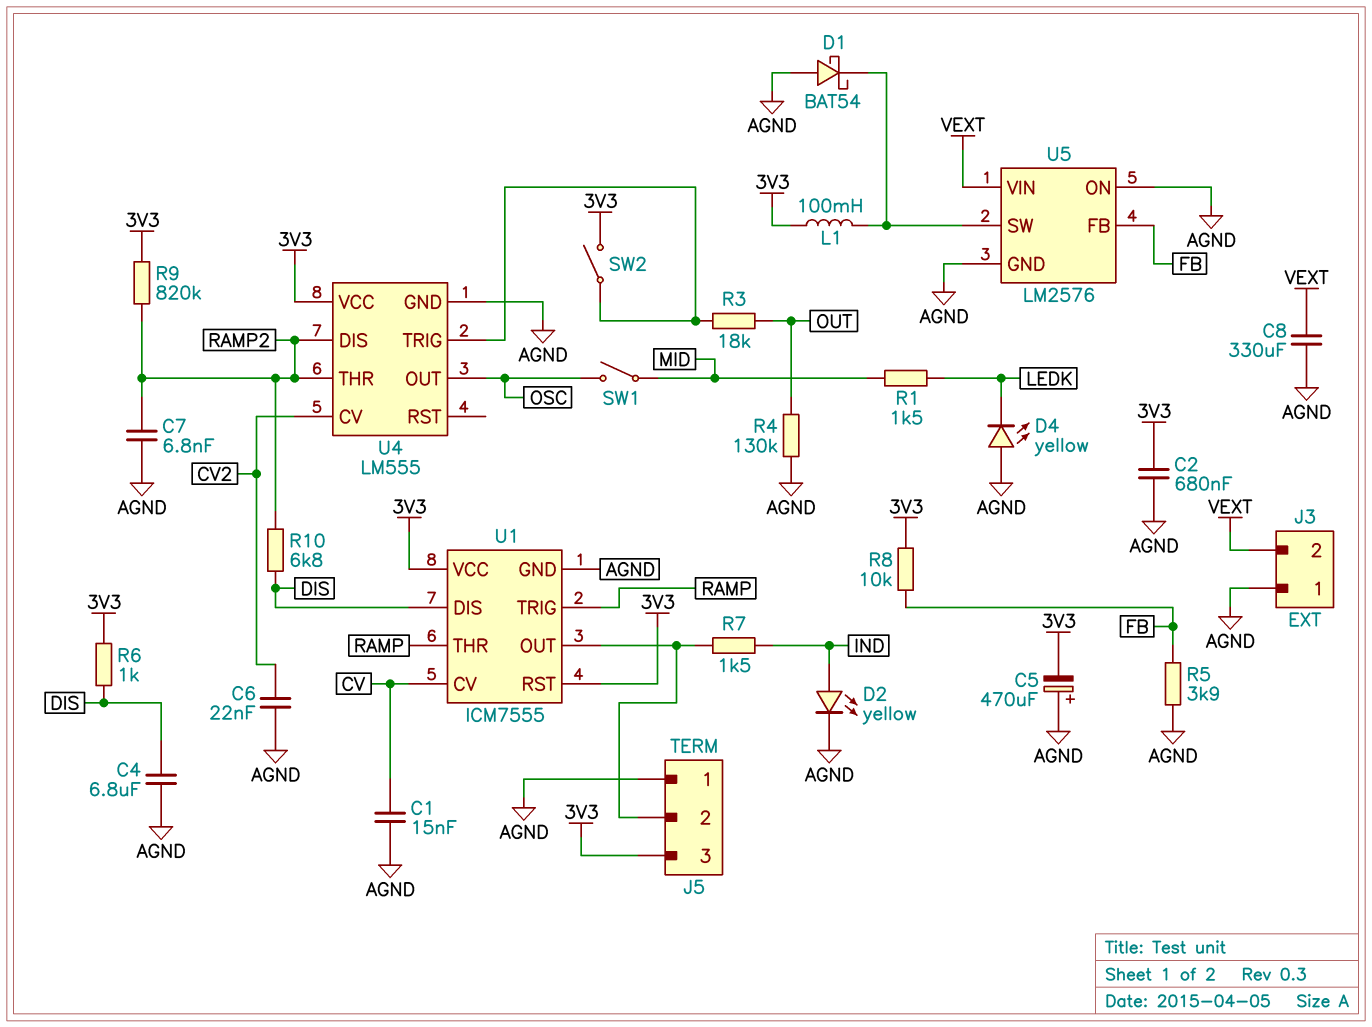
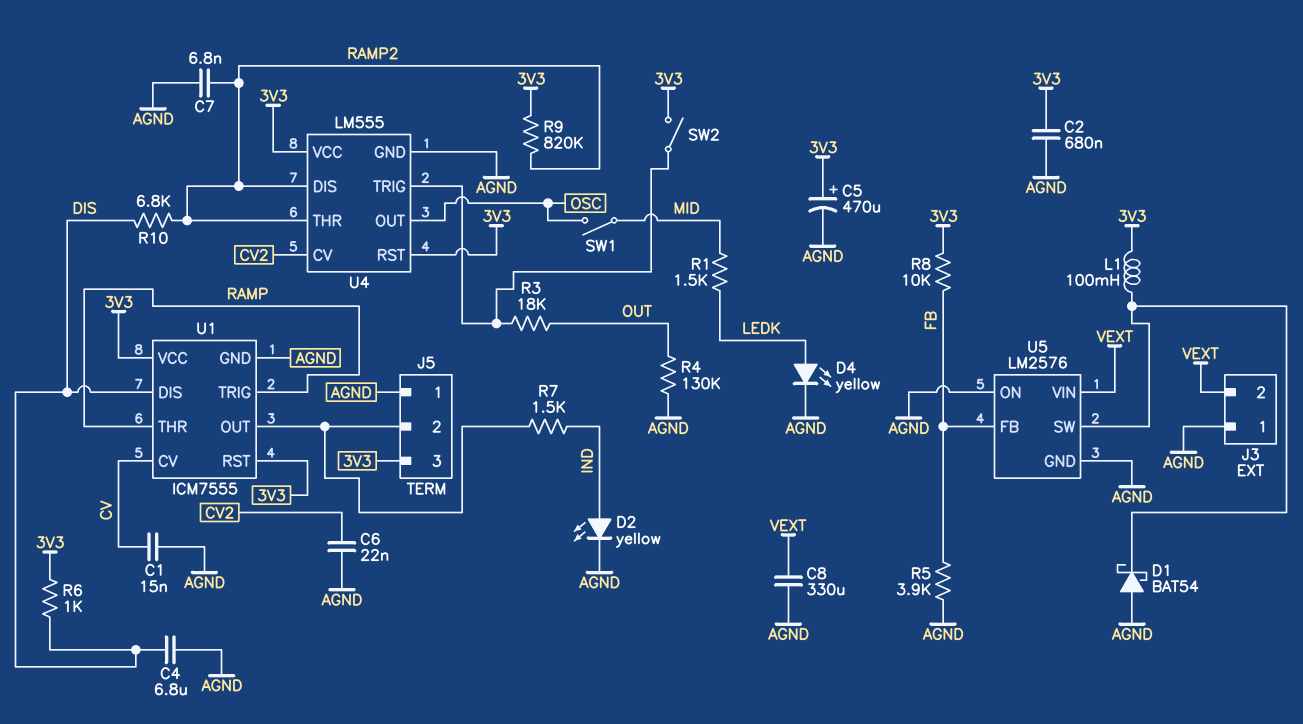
C5: 470uF (plus AGND, minus 3V3) -> 470uF (plus 3V3, minus AGND)
D4: LED yellow (A AGND, K LEDK) -> LED yellow (A LEDK, K AGND)
U4 pin RST: none -> 3V3

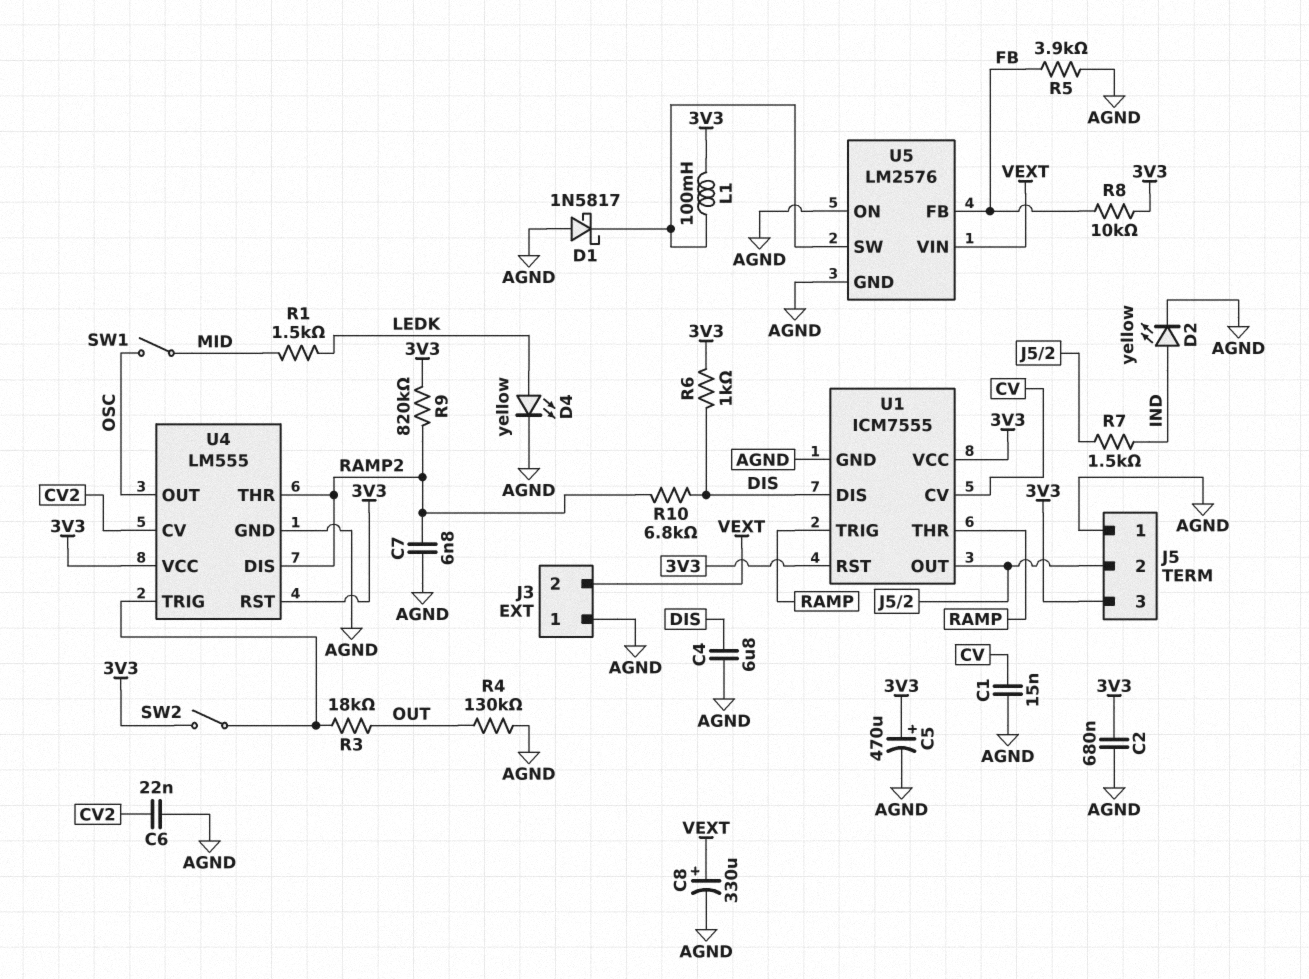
C8: 330uF (AGND, VEXT) -> 330uF (plus VEXT, minus AGND)
D1: schottky BAT54 (A AGND, K U5/SW) -> schottky 1N5817 (A AGND, K U5/SW)

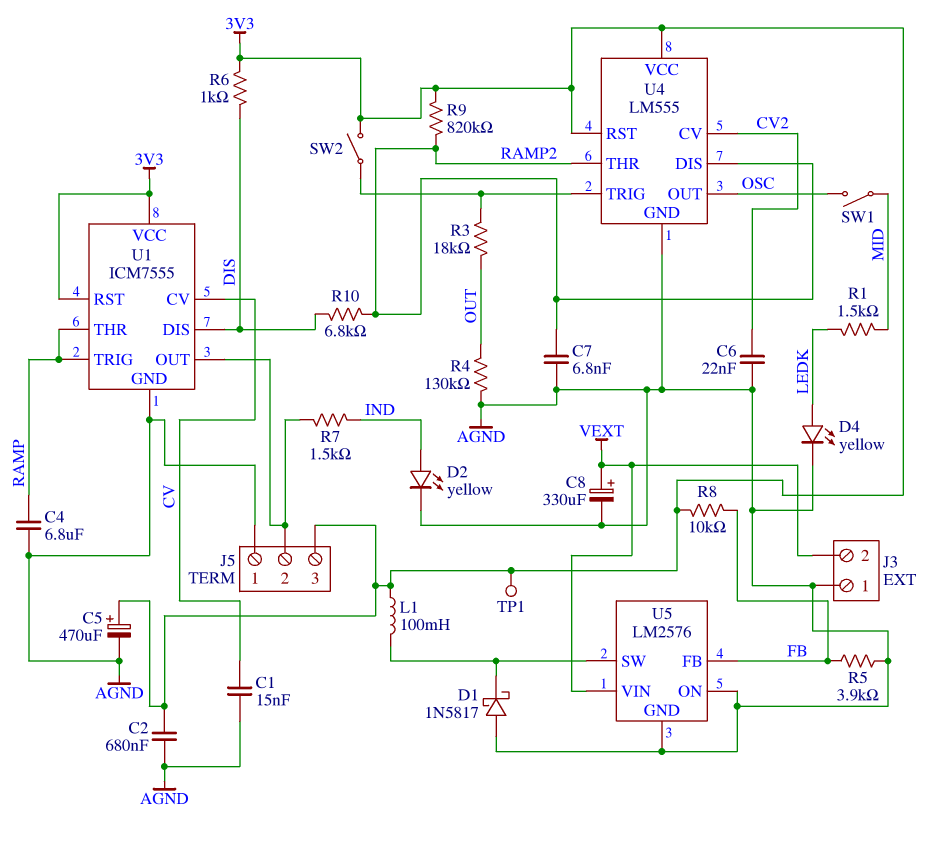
C4: 6.8uF (AGND, DIS) -> 6.8uF (AGND, RAMP)
TP1: none -> test point (3V3)

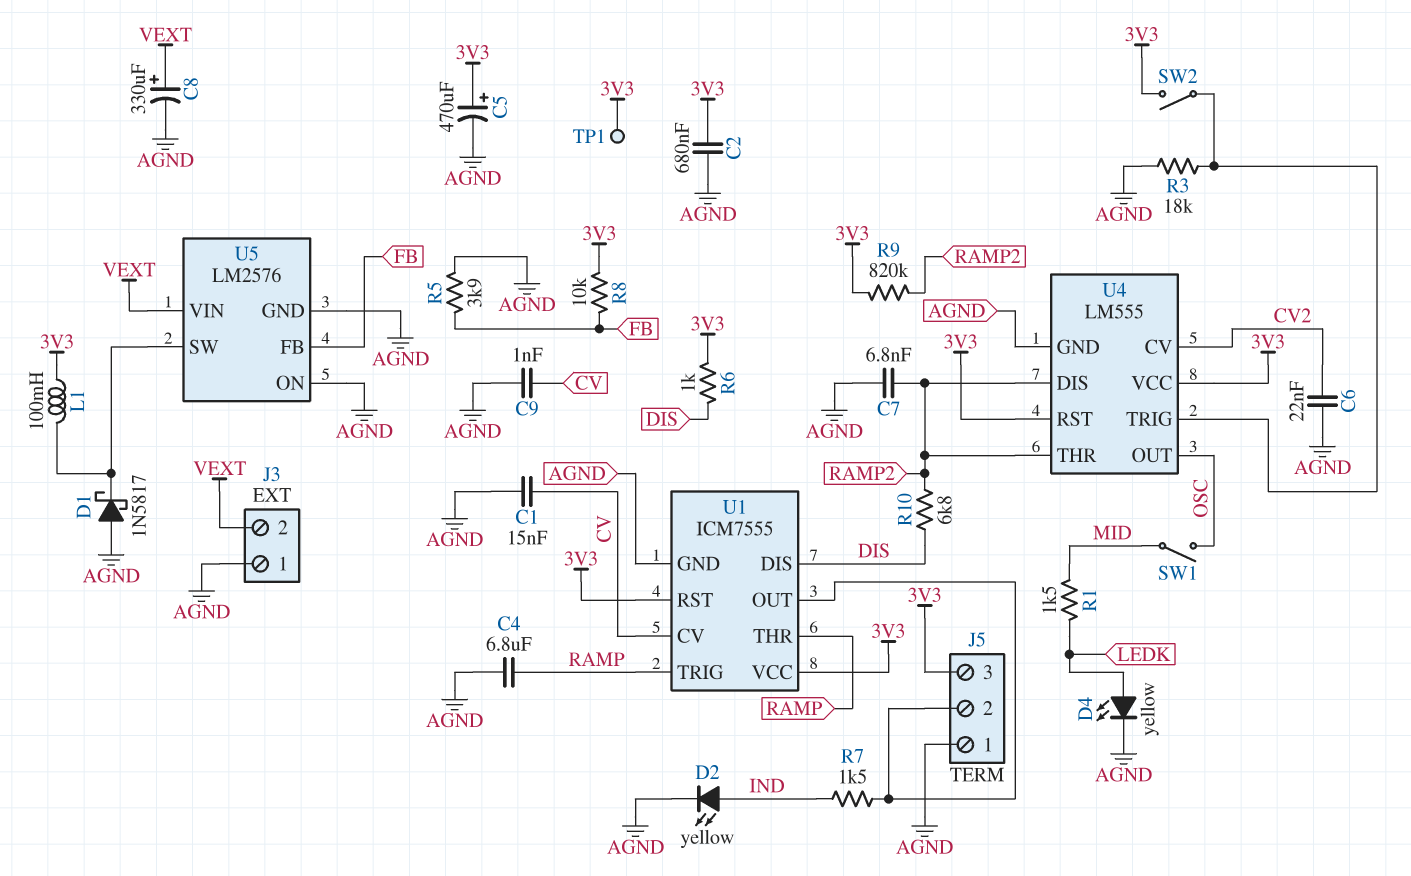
C9: none -> 1nF (AGND, CV)
R3: 18k (OUT, U4/TRIG) -> 18k (AGND, U4/TRIG)
R4: 130k (AGND, OUT) -> none

